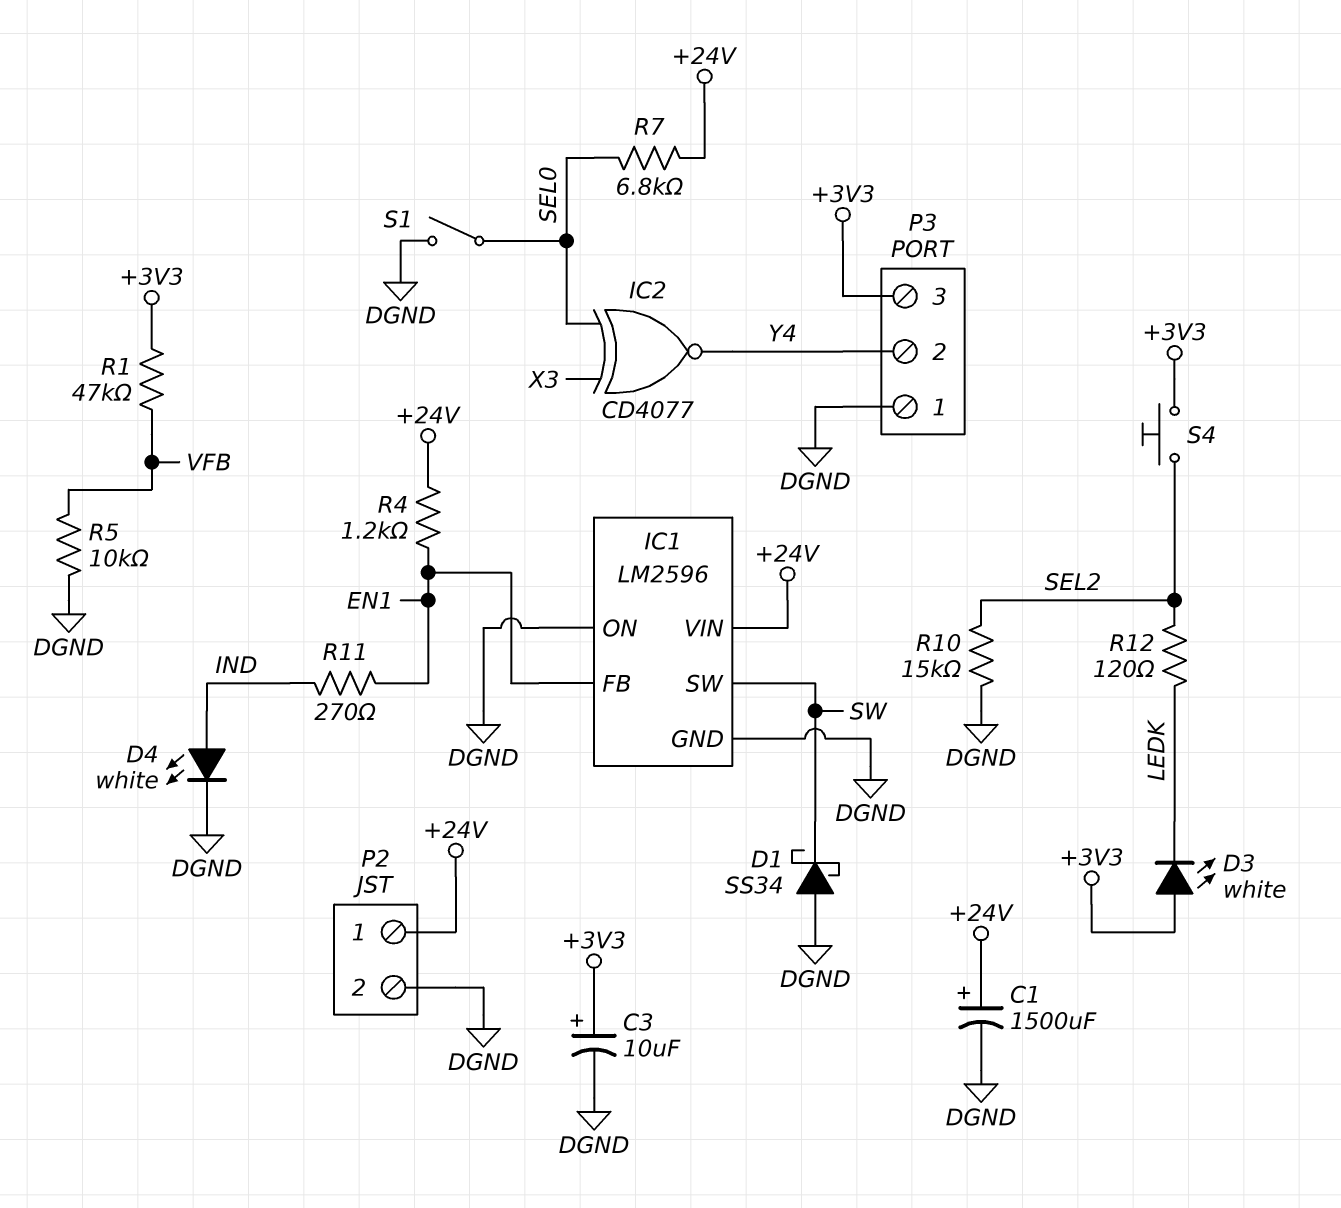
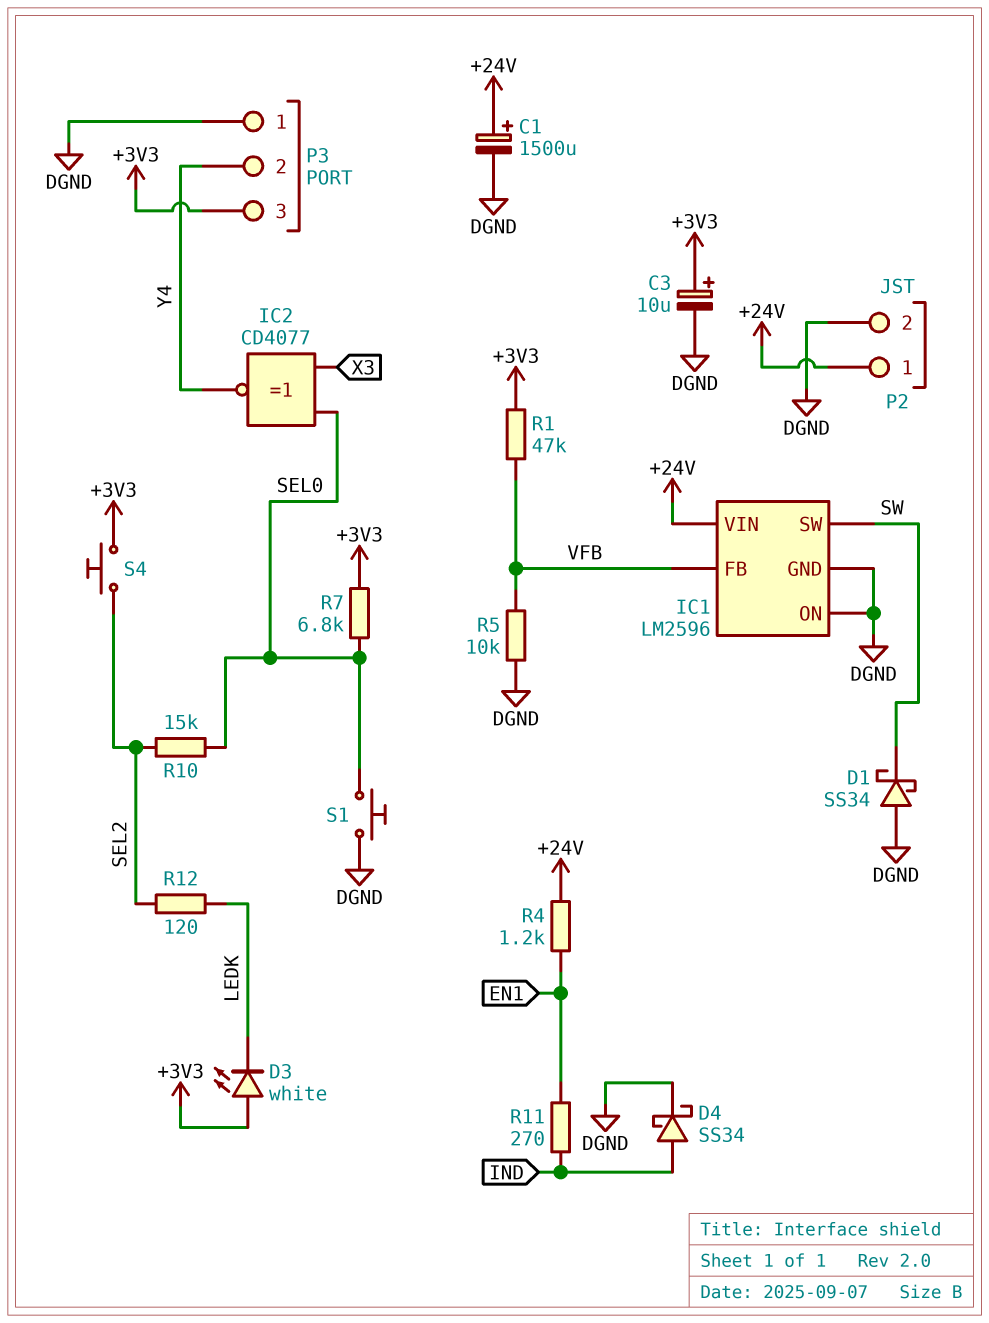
D4: LED white (A IND, K DGND) -> schottky SS34 (A IND, K DGND)
IC1 pin FB: EN1 -> VFB
R7: 6.8k (+24V, SEL0) -> 6.8k (+3V3, SEL0)
R10: 15k (DGND, SEL2) -> 15k (SEL0, SEL2)
S1: switch (DGND, SEL0) -> button (DGND, SEL0)

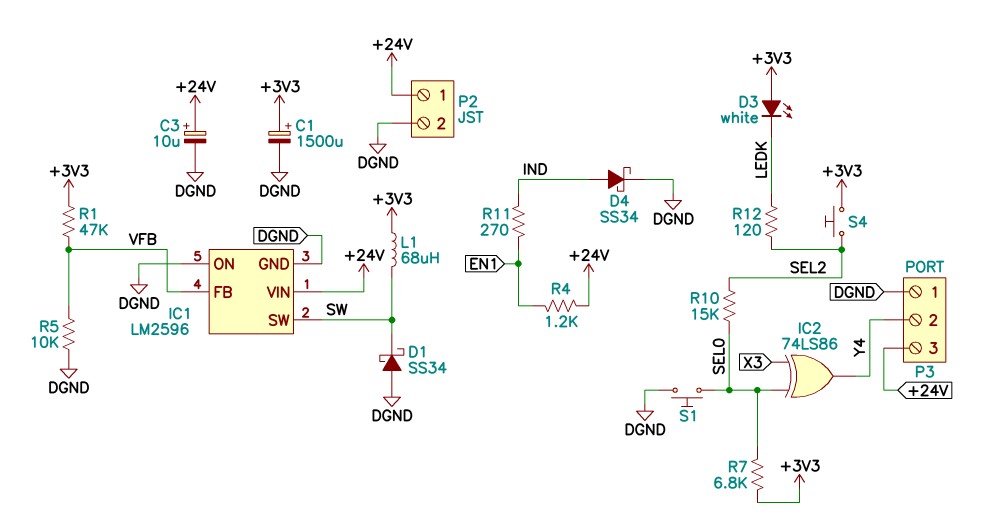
C1: 1500uF (plus +24V, minus DGND) -> 1500uF (plus +3V3, minus DGND)
C3: 10uF (plus +3V3, minus DGND) -> 10uF (plus +24V, minus DGND)
IC2: XNOR CD4077 (in SEL0, in X3, out Y4) -> XOR 74LS86 (in SEL0, in X3, out Y4)
L1: none -> 68uH (+3V3, SW)
P3 pin 3: +3V3 -> +24V

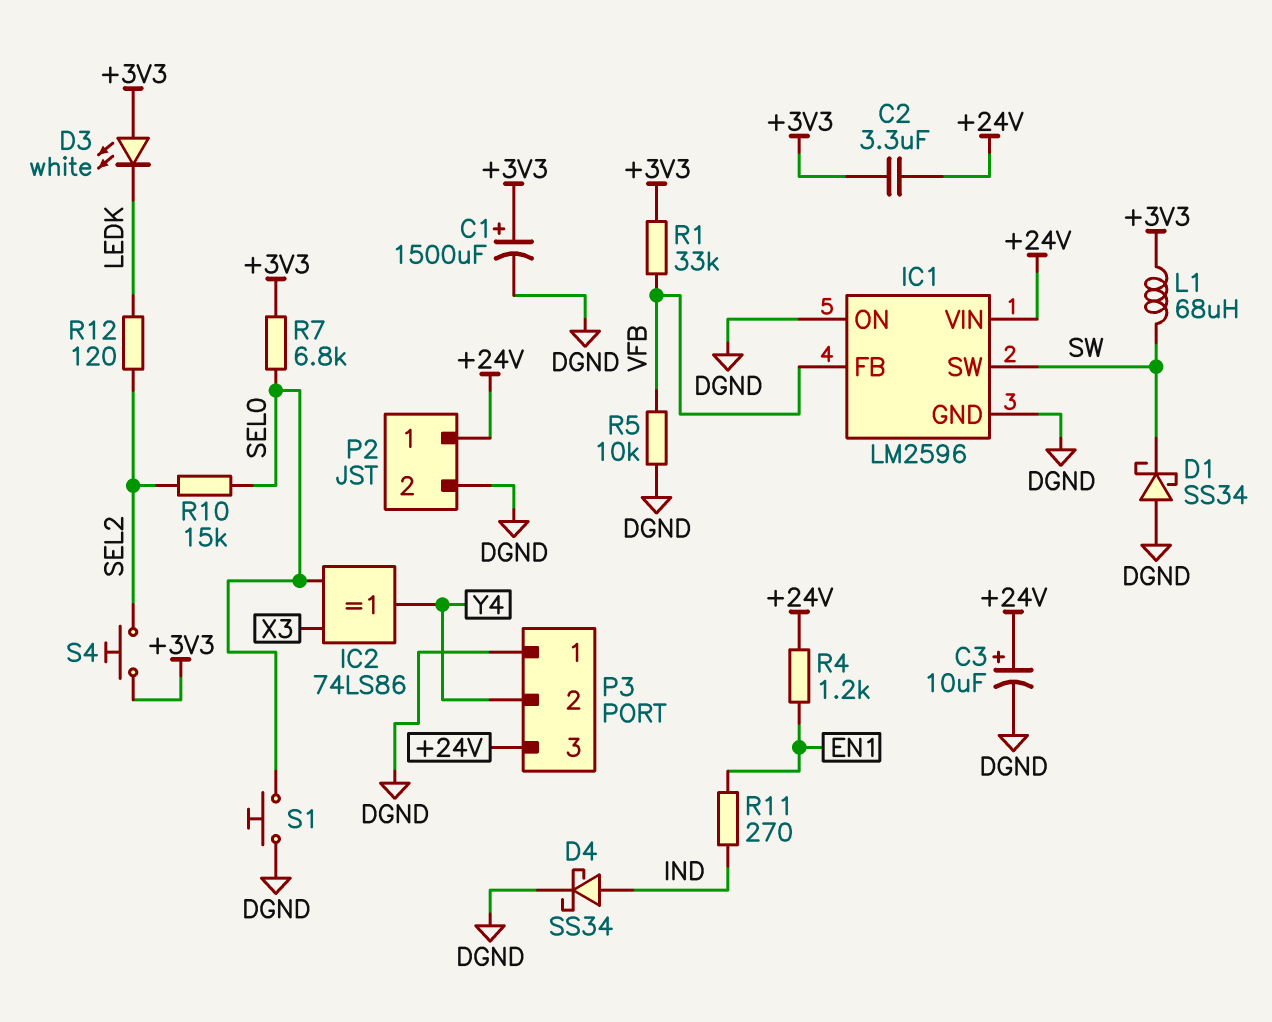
C2: none -> 3.3uF (+3V3, +24V)
R1: 47k (+3V3, VFB) -> 33k (+3V3, VFB)

